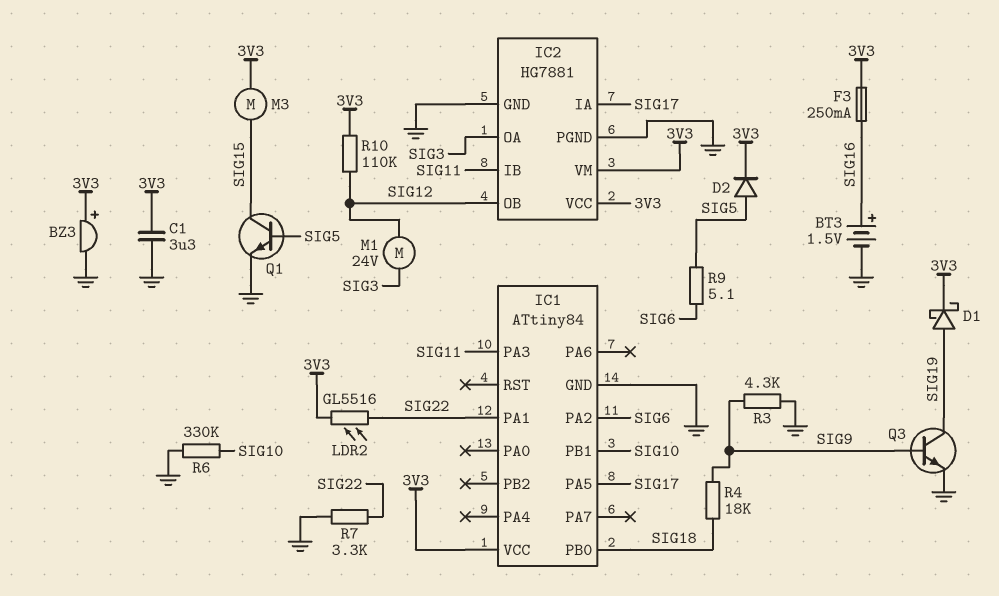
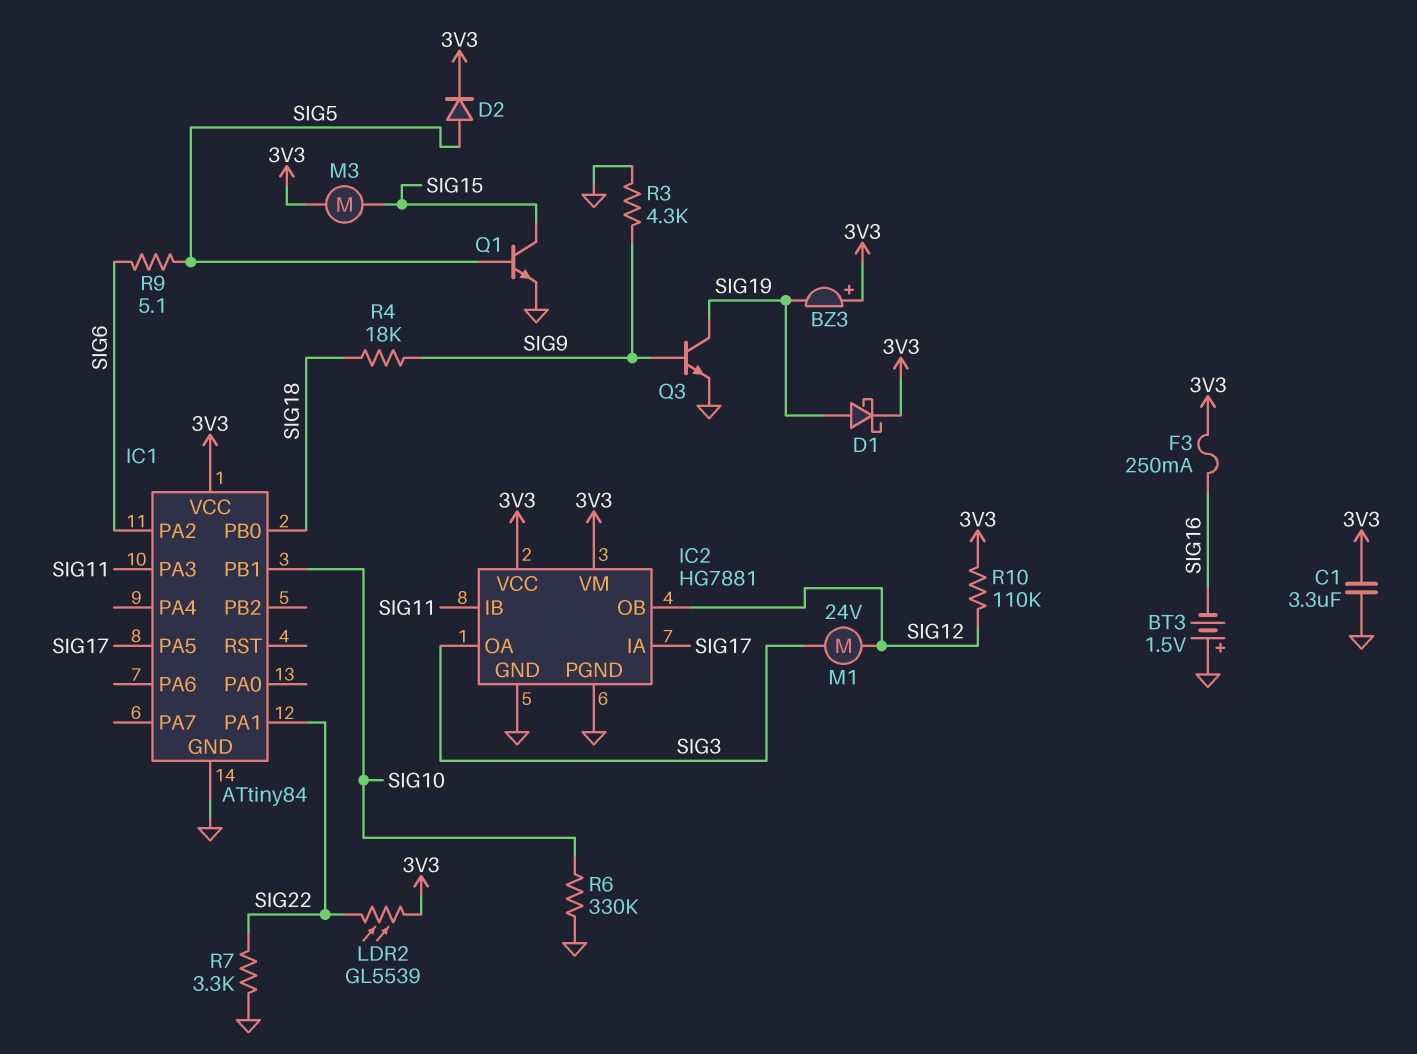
BT3: 1.5V (plus SIG16, minus GND) -> 1.5V (plus GND, minus SIG16)
BZ3: buzzer (plus 3V3, minus GND) -> buzzer (plus 3V3, minus SIG19)
LDR2: GL5516 (3V3, SIG22) -> GL5539 (3V3, SIG22)

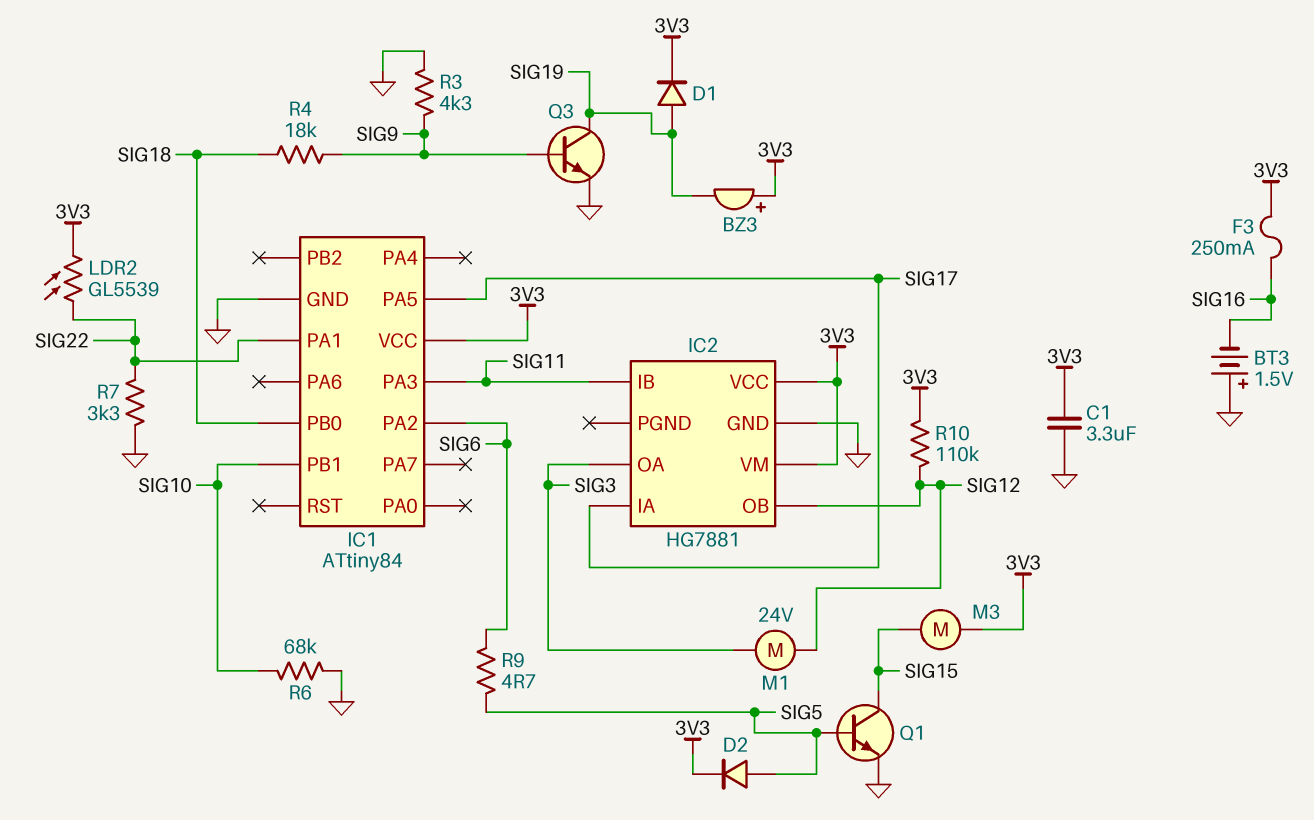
D1: schottky (A SIG19, K 3V3) -> diode (A SIG19, K 3V3)
IC2 pin PGND: GND -> none
R6: 330k (GND, SIG10) -> 68k (GND, SIG10)
R9: 5.1 (SIG5, SIG6) -> 4.7 (SIG5, SIG6)

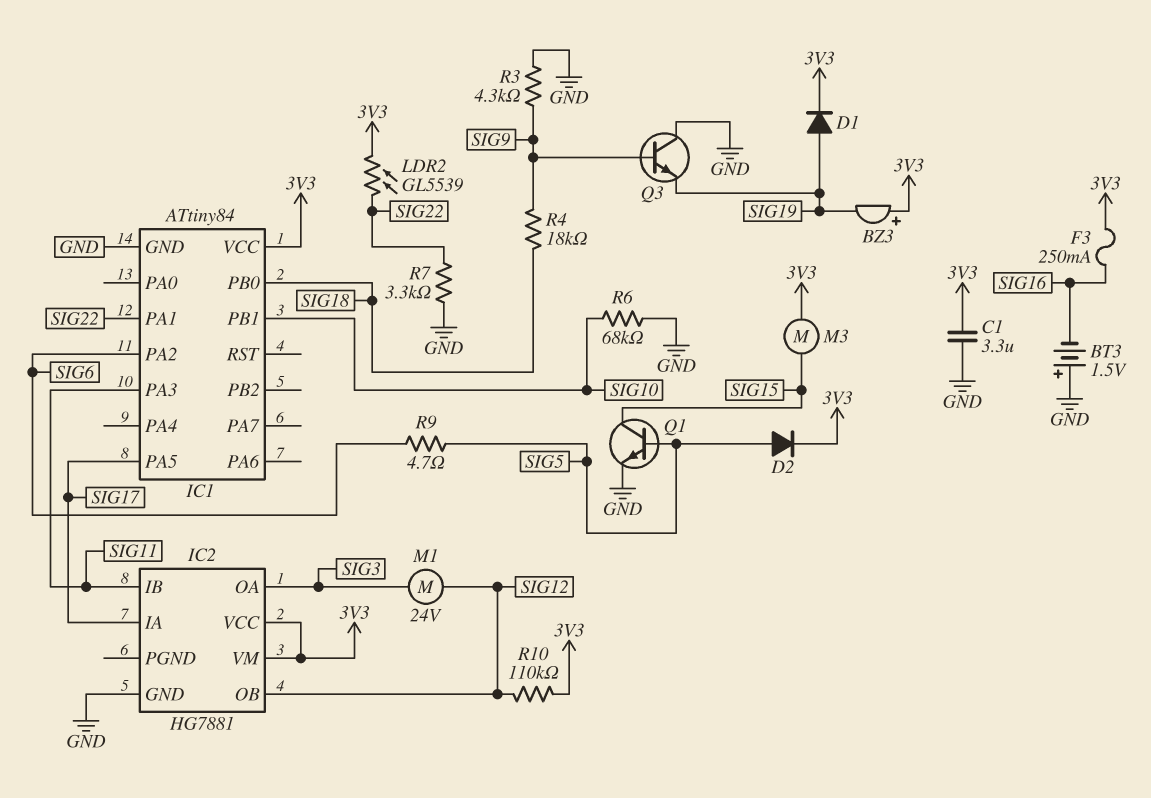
Q3: NPN (B SIG9, C SIG19, E GND) -> NPN (B SIG9, C GND, E SIG19)

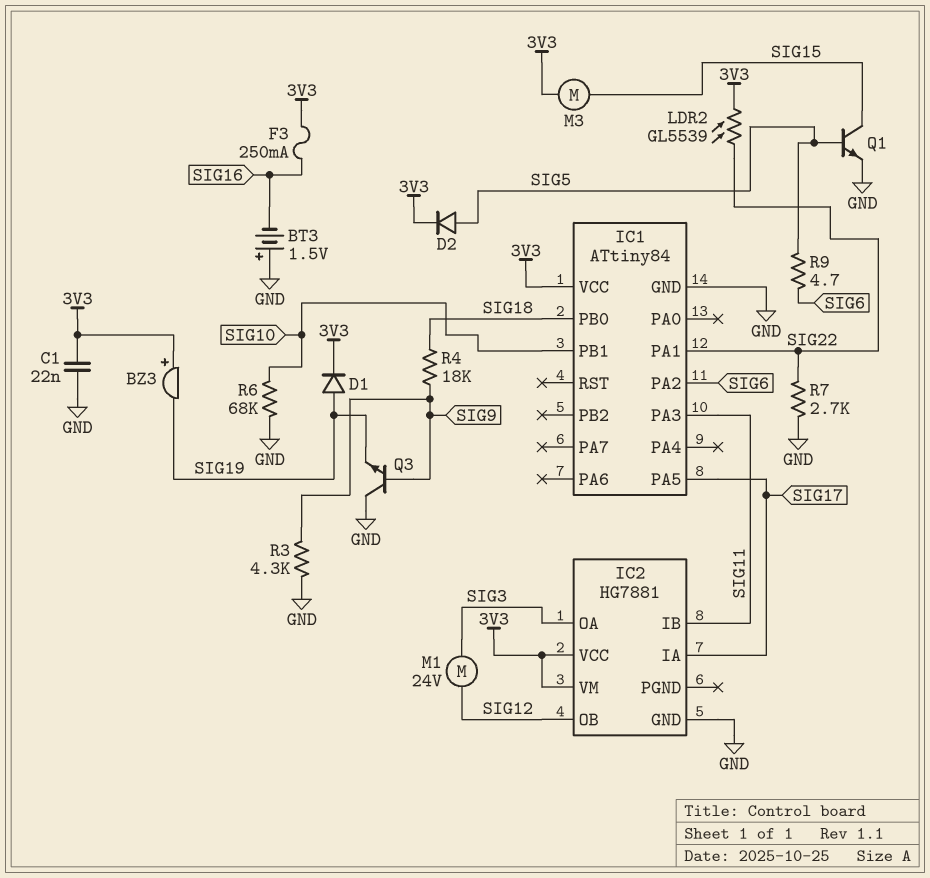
C1: 3.3uF (3V3, GND) -> 22nF (3V3, GND)
R7: 3.3k (GND, SIG22) -> 2.7k (GND, SIG22)
R10: 110k (3V3, SIG12) -> none

